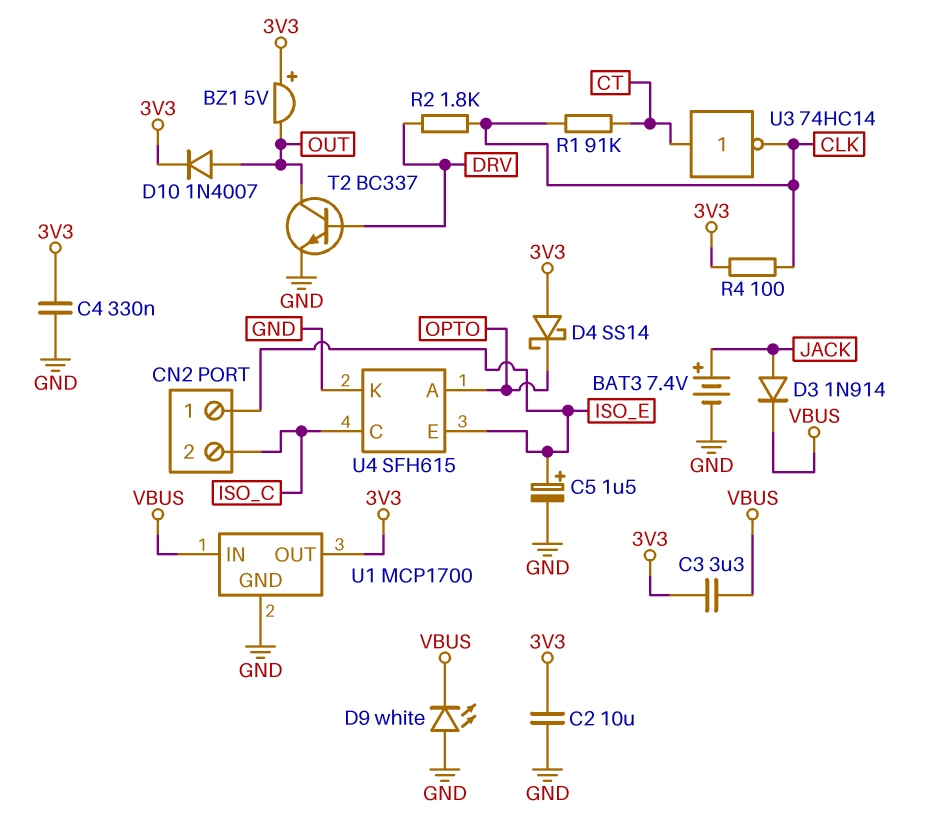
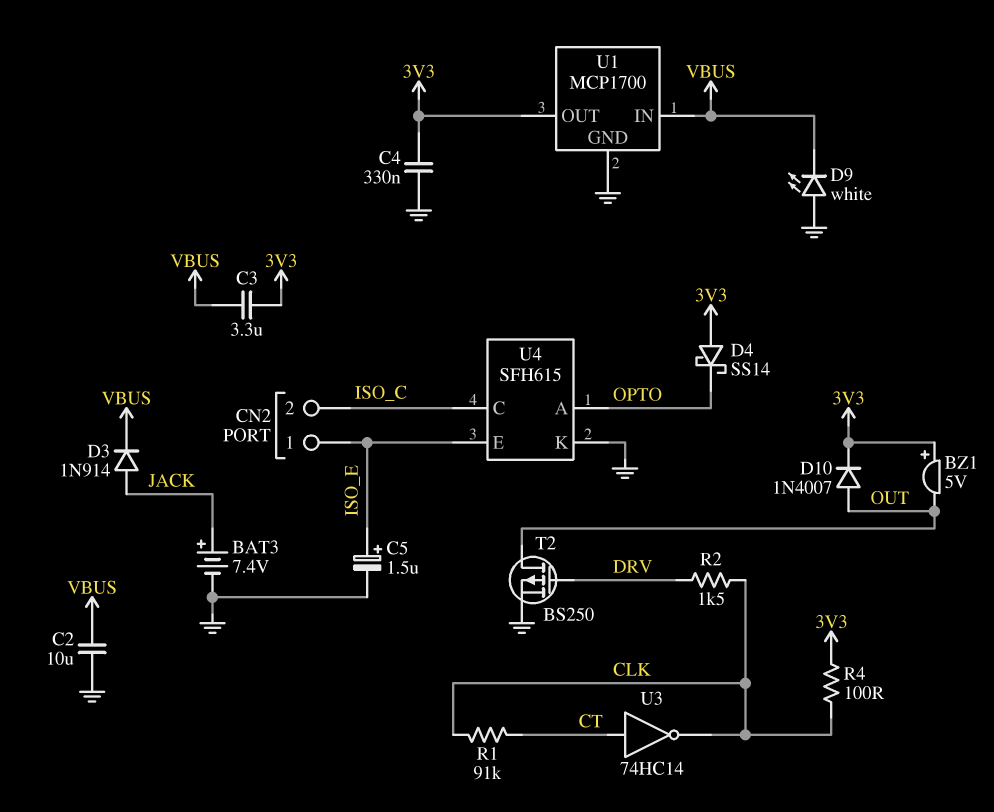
C2: 10uF (3V3, GND) -> 10uF (GND, VBUS)
R2: 1.8k (CLK, DRV) -> 1.5k (CLK, DRV)
T2: NPN BC337 (B DRV, C OUT, E GND) -> PMOS BS250 (G DRV, D OUT, S GND)

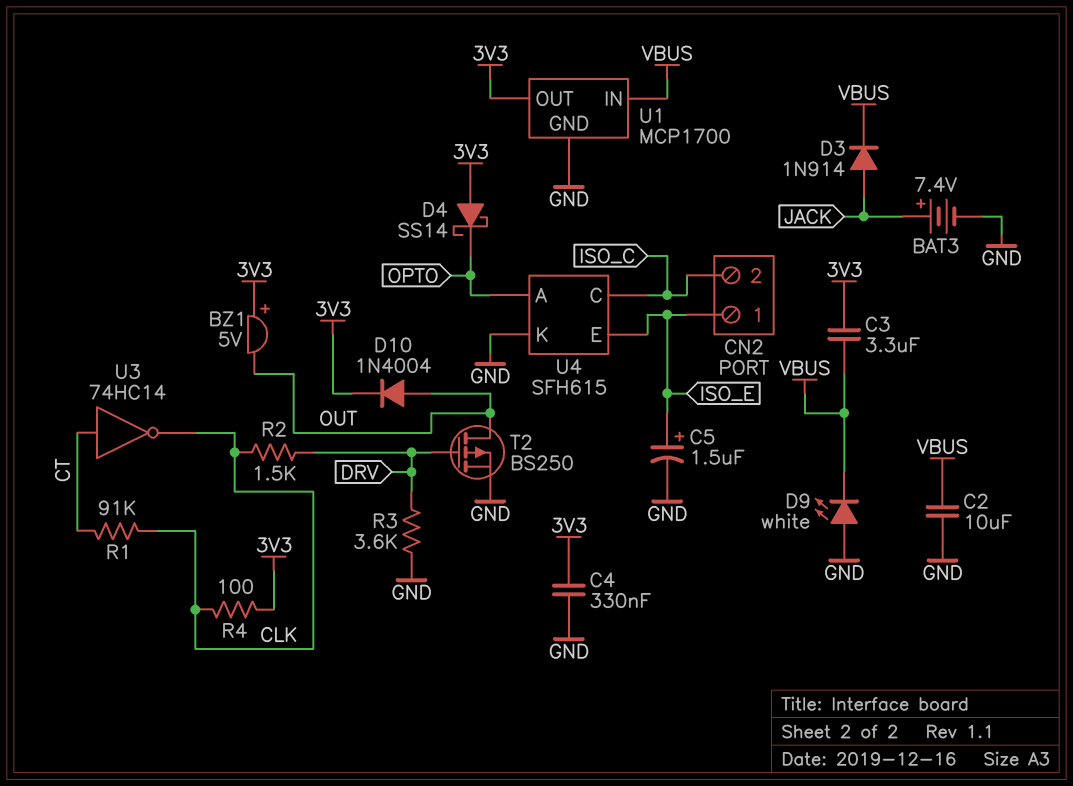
D10: diode 1N4007 (A OUT, K 3V3) -> diode 1N4004 (A OUT, K 3V3)
R3: none -> 3.6k (DRV, GND)

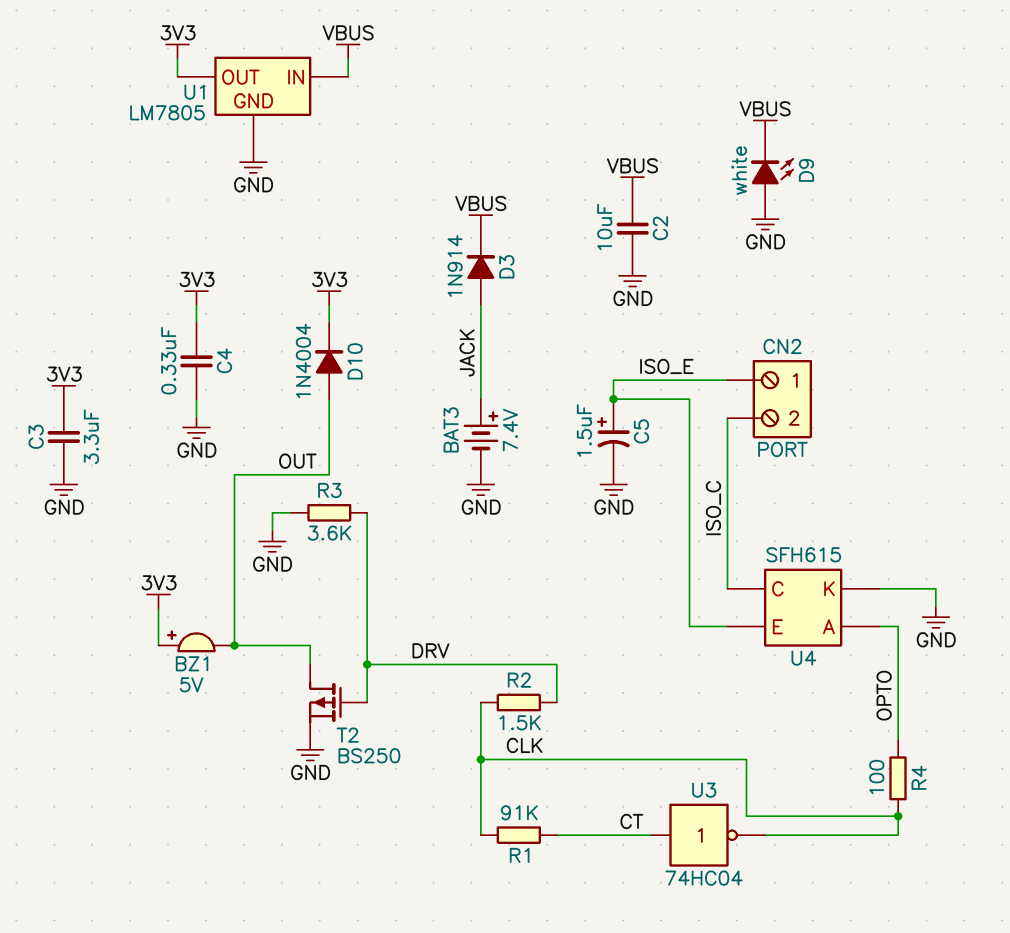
C3: 3.3uF (3V3, VBUS) -> 3.3uF (3V3, GND)
D4: schottky SS14 (A 3V3, K OPTO) -> none
R4: 100 (3V3, CLK) -> 100 (CLK, OPTO)
U1: MCP1700 -> LM7805
U3: NOT 74HC14 (in CT, out CLK) -> NOT 74HC04 (in CT, out CLK)

